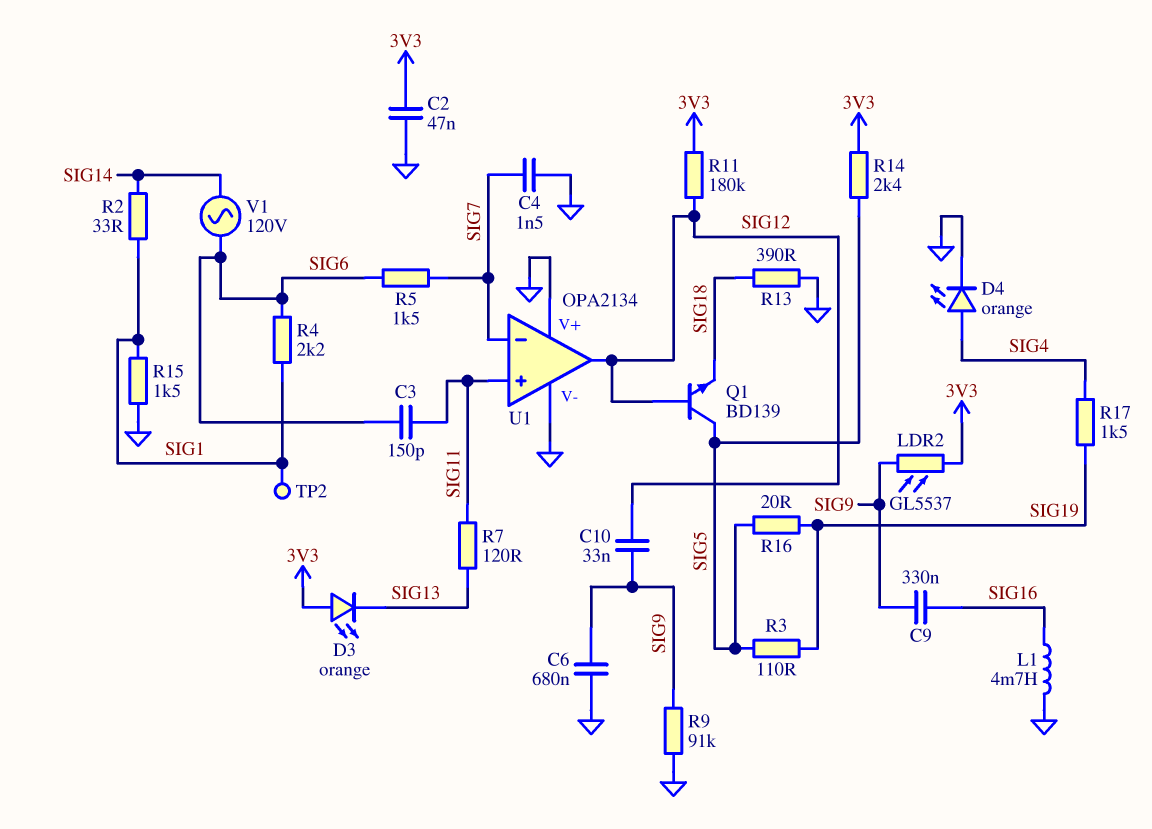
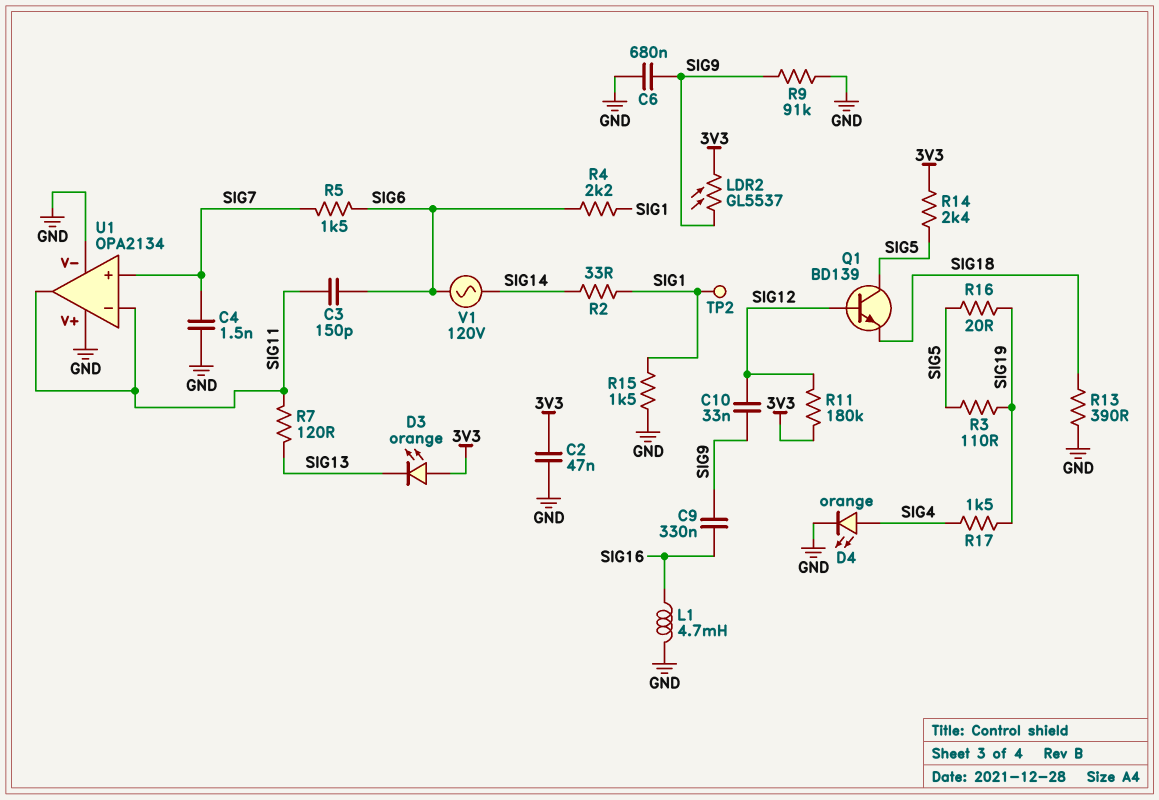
U1 pin in+: SIG11 -> SIG7
U1 pin in-: SIG7 -> SIG11
U1 pin out: SIG12 -> SIG11

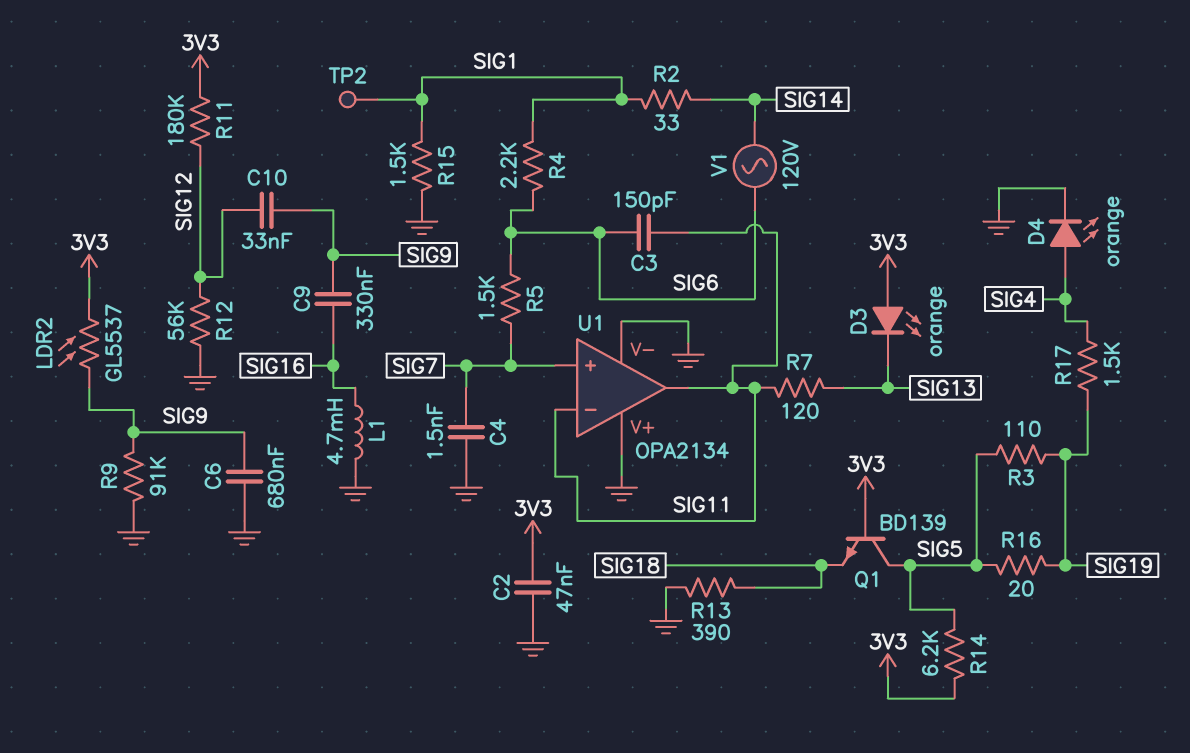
Q1: NPN BD139 (B SIG12, C SIG5, E SIG18) -> NPN BD139 (B 3V3, C SIG5, E SIG18)
R12: none -> 56k (GND, SIG12)
R14: 2.4k (3V3, SIG5) -> 6.2k (3V3, SIG5)

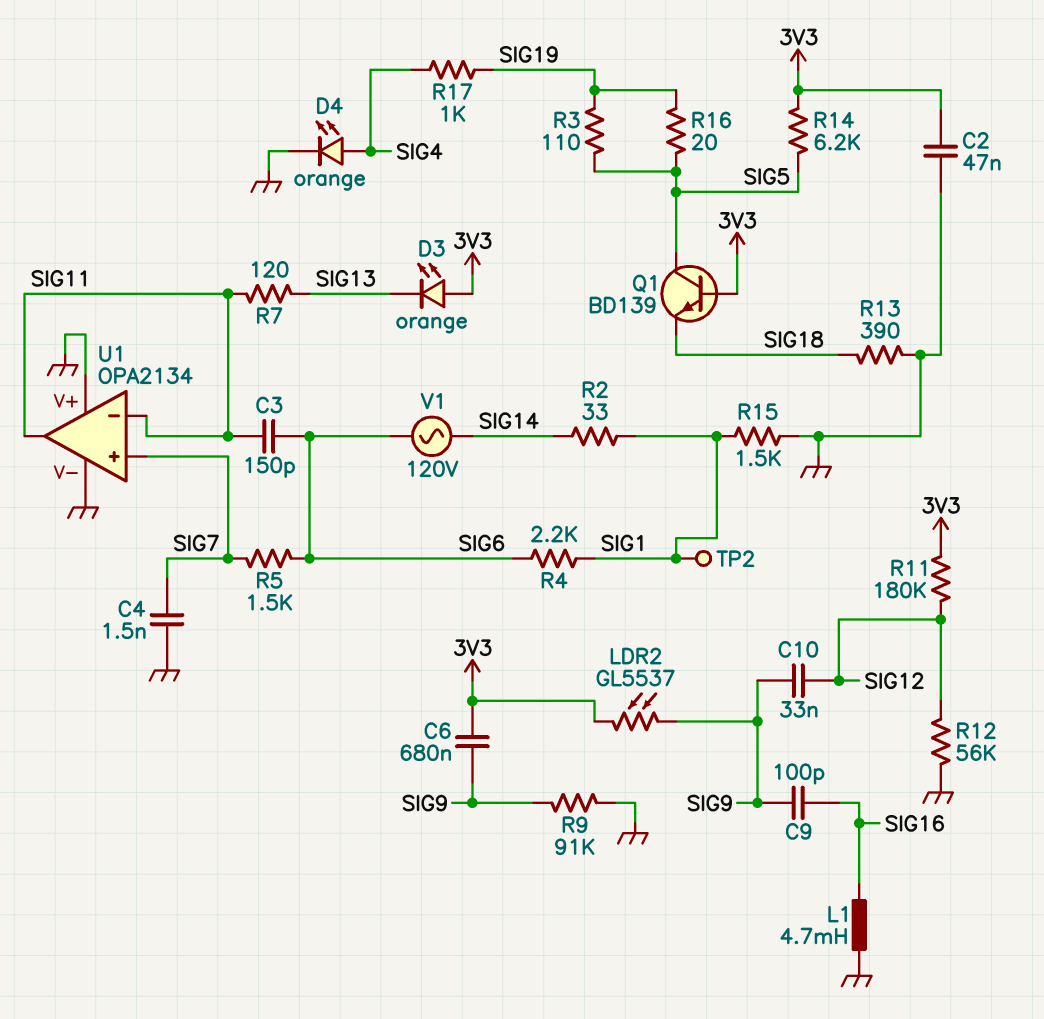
C6: 680nF (GND, SIG9) -> 680nF (3V3, SIG9)
C9: 330nF (SIG9, SIG16) -> 100pF (SIG9, SIG16)
R17: 1.5k (SIG4, SIG19) -> 1k (SIG4, SIG19)

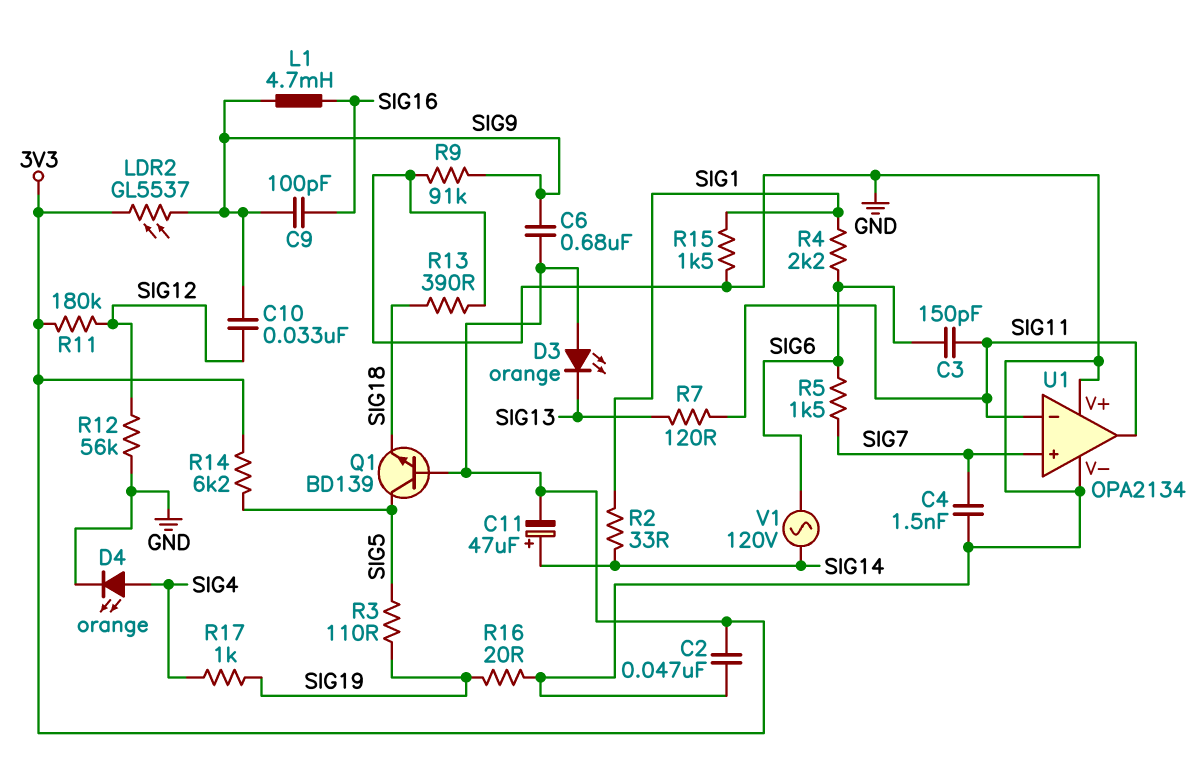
C11: none -> 47uF (plus SIG14, minus 3V3)
L1: 4.7mH (GND, SIG16) -> 4.7mH (SIG9, SIG16)
R16: 20 (SIG5, SIG19) -> 20 (GND, SIG19)
TP2: test point (SIG1) -> none

